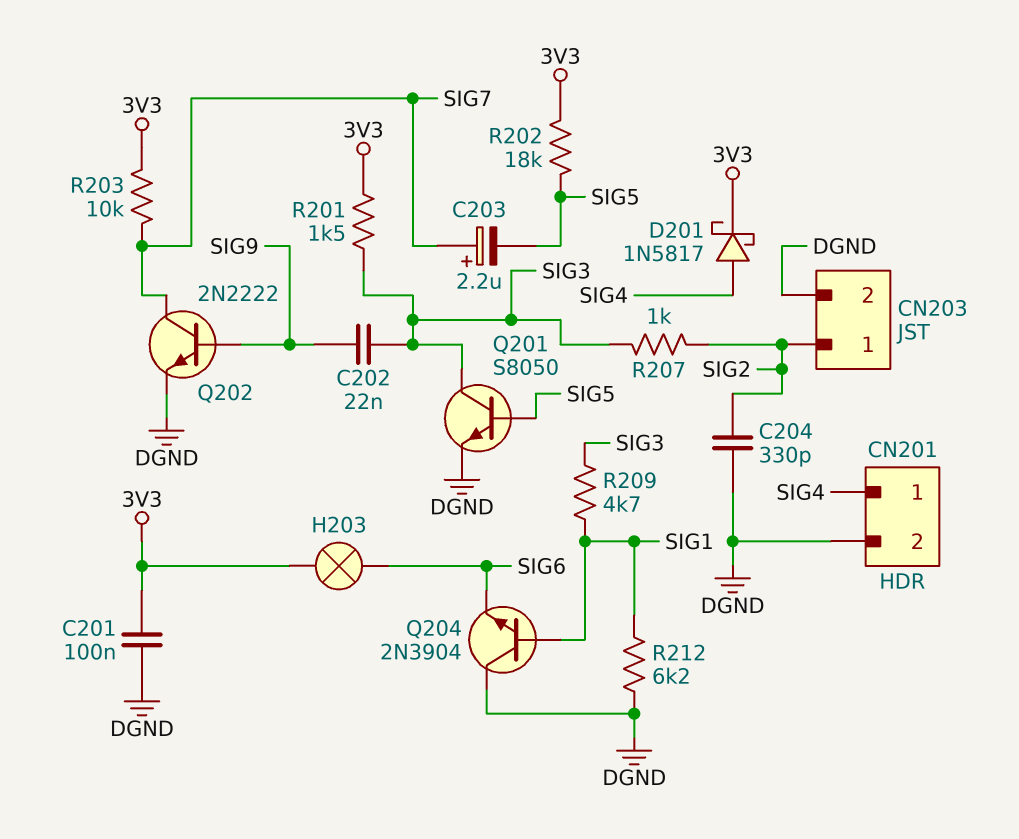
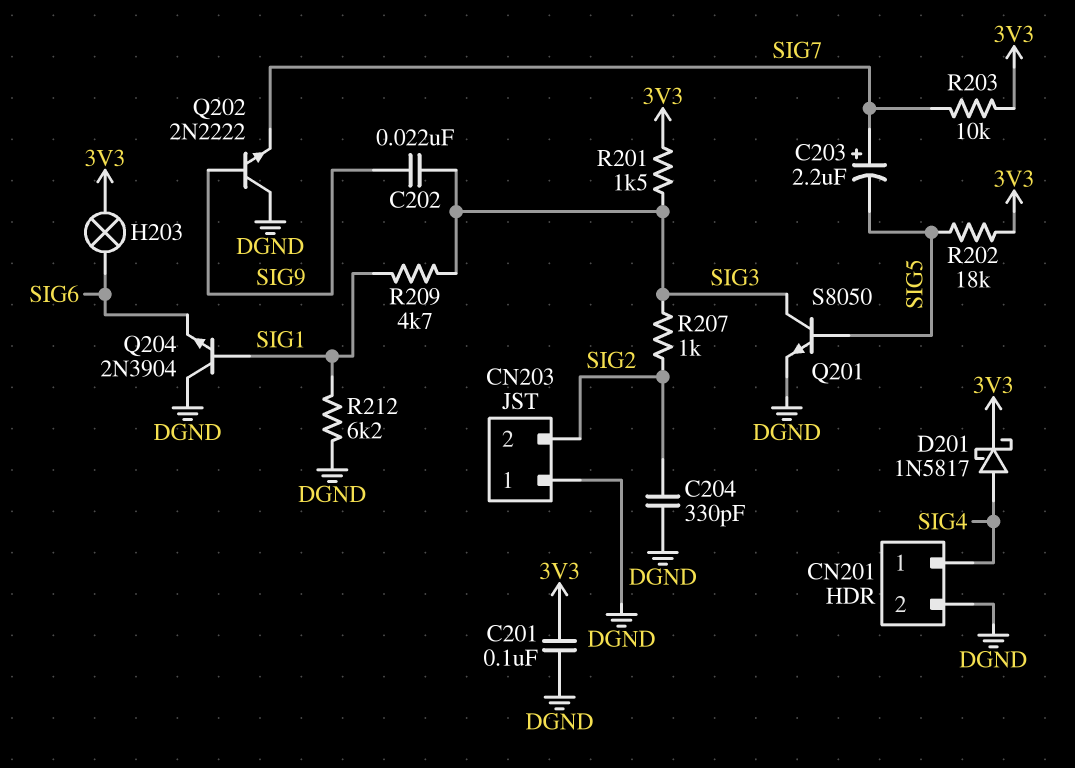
CN203 pin 1: SIG2 -> DGND
CN203 pin 2: DGND -> SIG2
Q202: NPN 2N2222 (B SIG9, C SIG7, E DGND) -> NPN 2N2222 (B SIG9, C DGND, E SIG7)

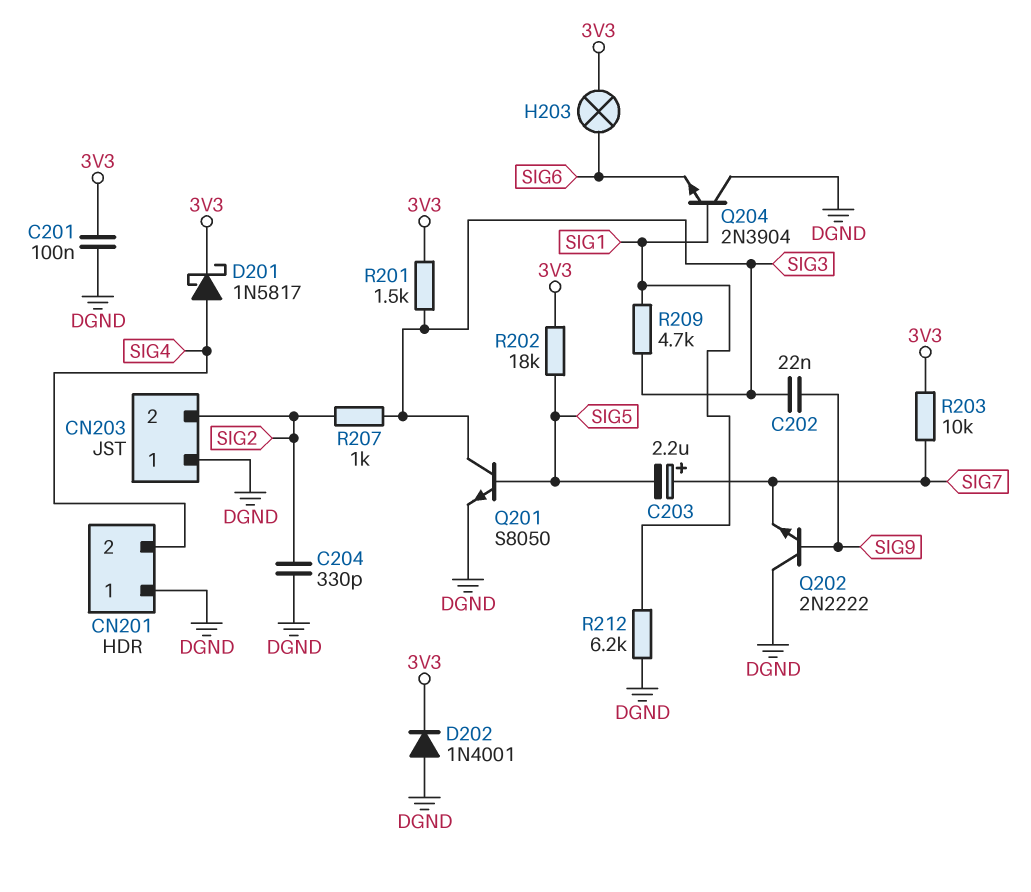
CN201 pin 1: SIG4 -> DGND
CN201 pin 2: DGND -> SIG4
D202: none -> diode 1N4001 (A DGND, K 3V3)

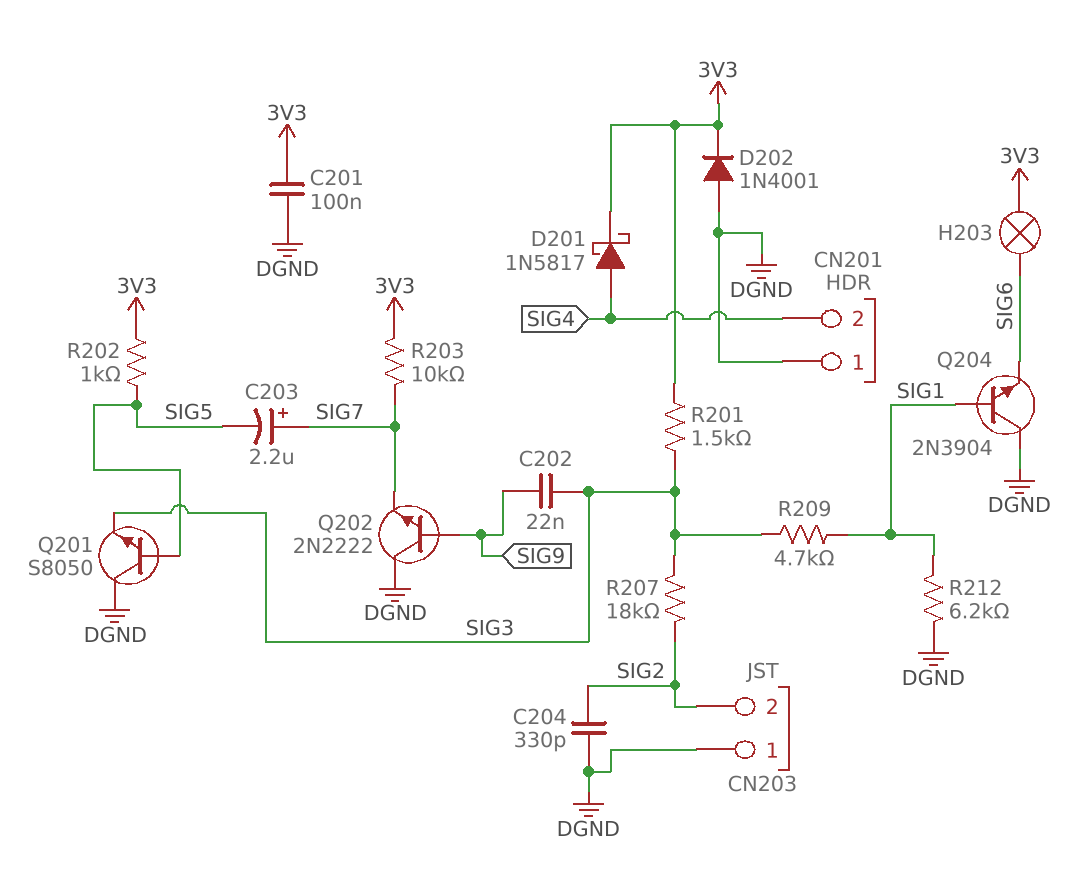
Q201: NPN S8050 (B SIG5, C SIG3, E DGND) -> NPN S8050 (B SIG5, C DGND, E SIG3)
R202: 18k (3V3, SIG5) -> 1k (3V3, SIG5)
R207: 1k (SIG2, SIG3) -> 18k (SIG2, SIG3)

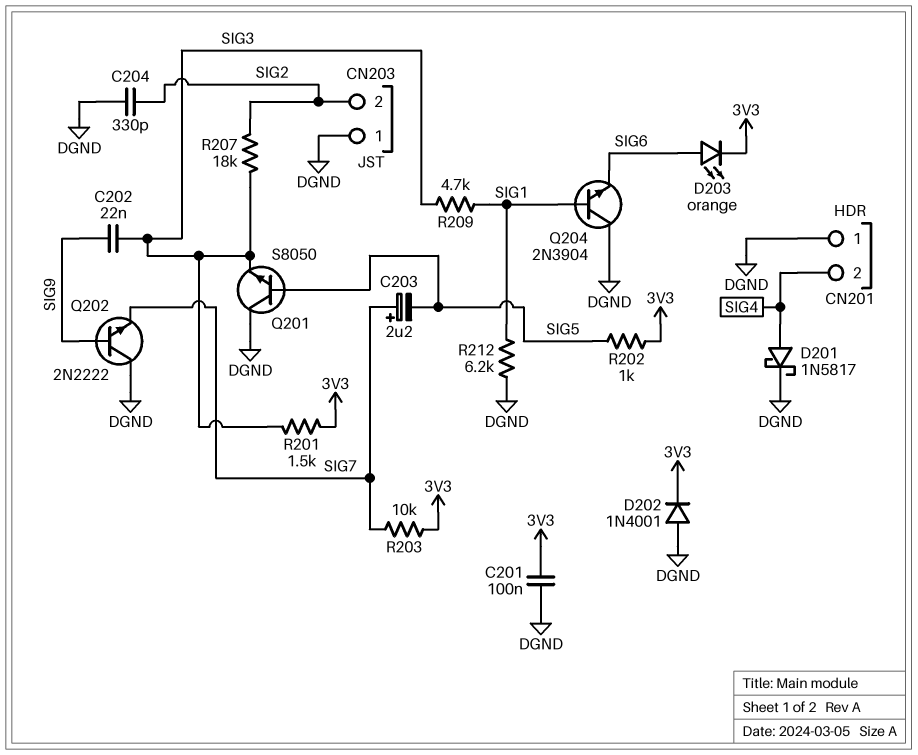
D201: schottky 1N5817 (A SIG4, K 3V3) -> schottky 1N5817 (A SIG4, K DGND)
D203: none -> LED orange (A SIG6, K 3V3)
H203: lamp (3V3, SIG6) -> none

